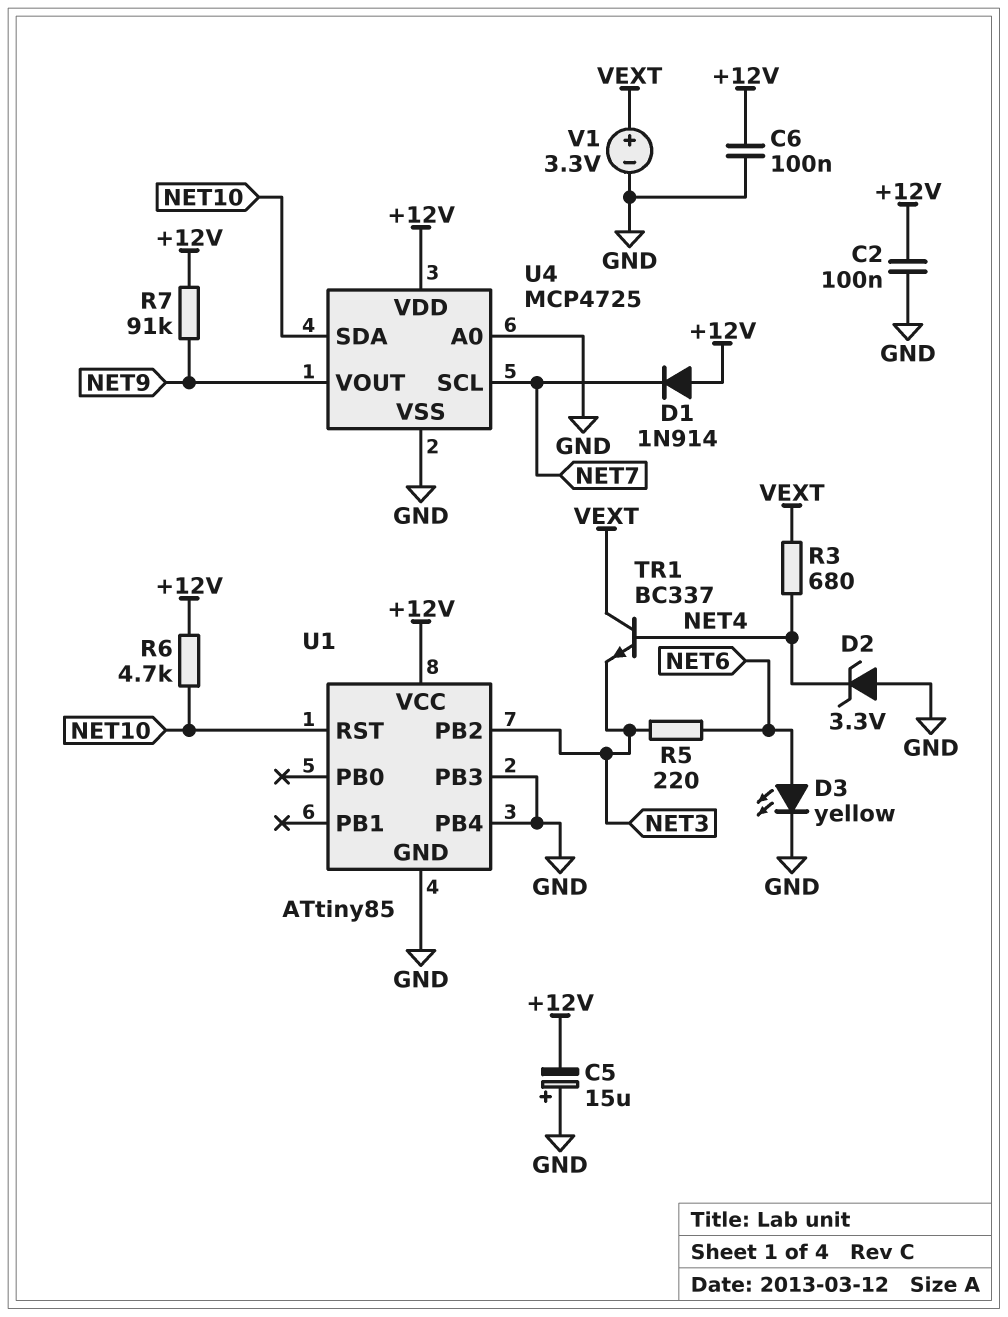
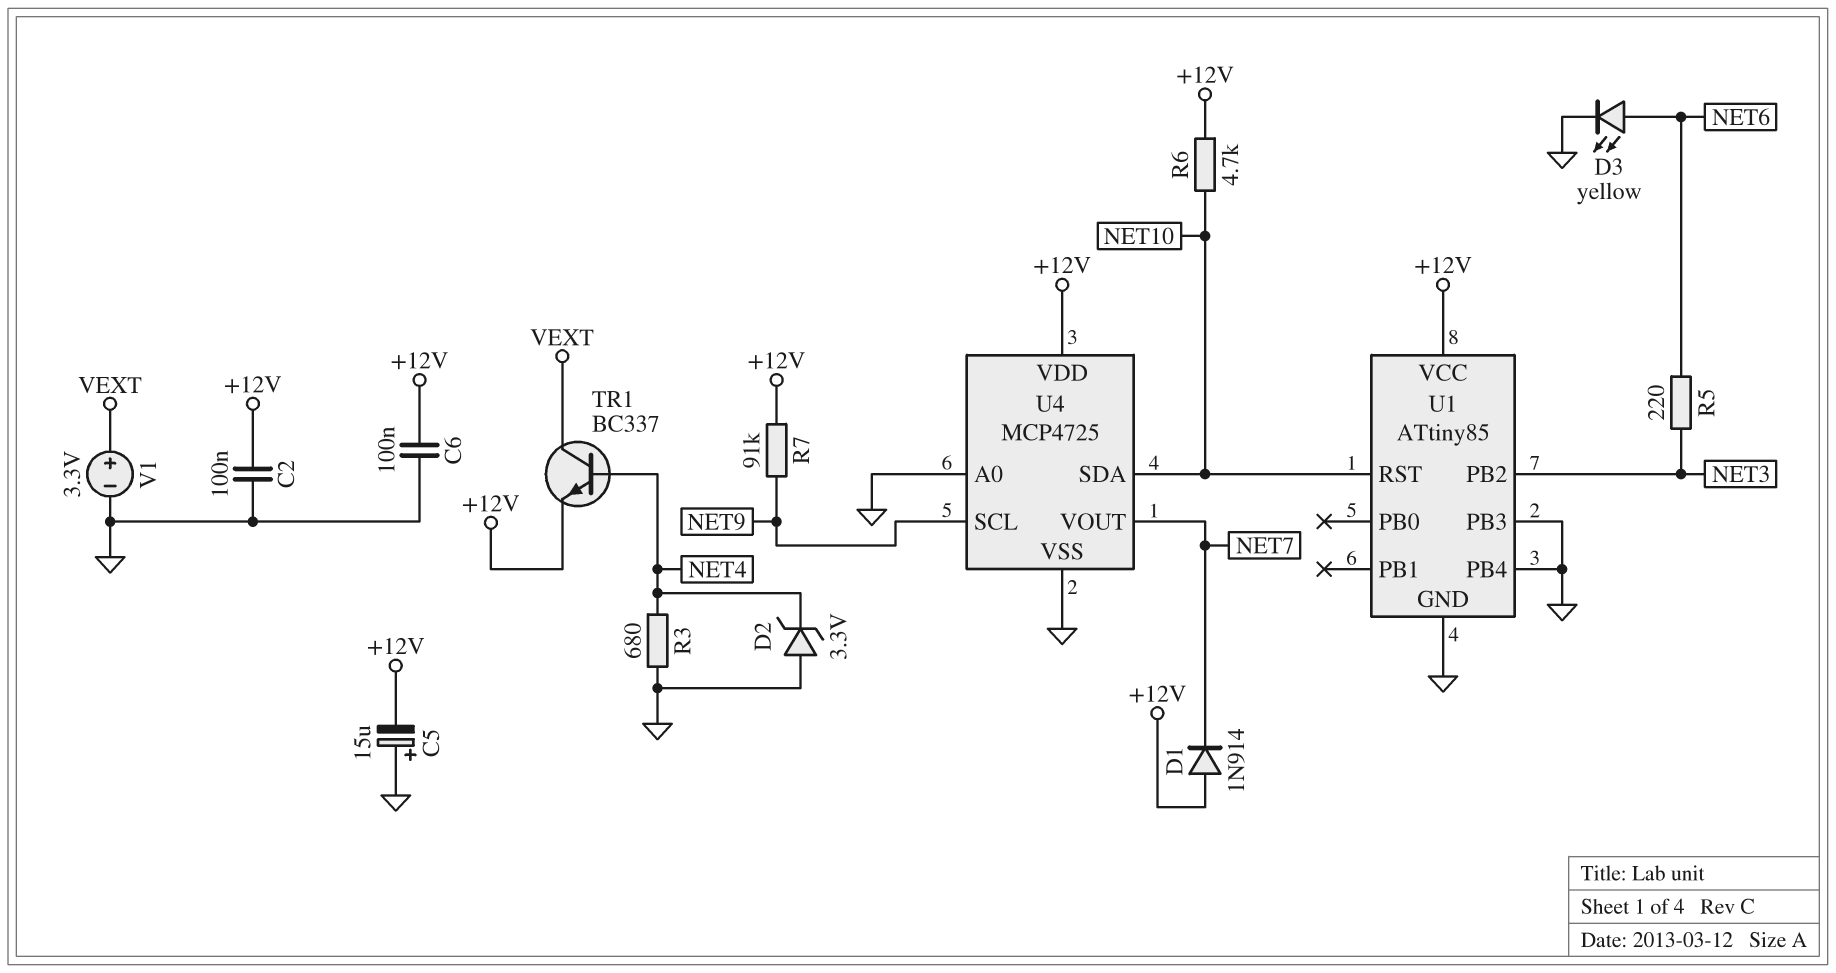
R3: 680 (NET4, VEXT) -> 680 (GND, NET4)
TR1: NPN BC337 (B NET4, C VEXT, E NET3) -> NPN BC337 (B NET4, C VEXT, E +12V)
U4 pin SCL: NET7 -> NET9
U4 pin VOUT: NET9 -> NET7

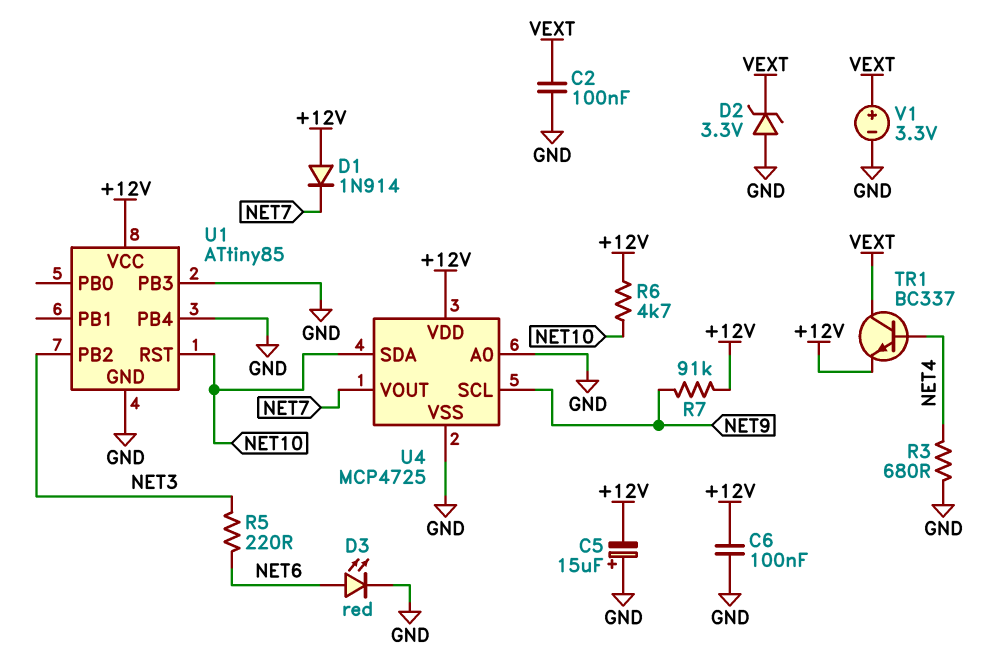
C2: 100nF (+12V, GND) -> 100nF (GND, VEXT)
D2: zener 3.3V (A GND, K NET4) -> zener 3.3V (A GND, K VEXT)
D3: LED yellow (A NET6, K GND) -> LED red (A NET6, K GND)

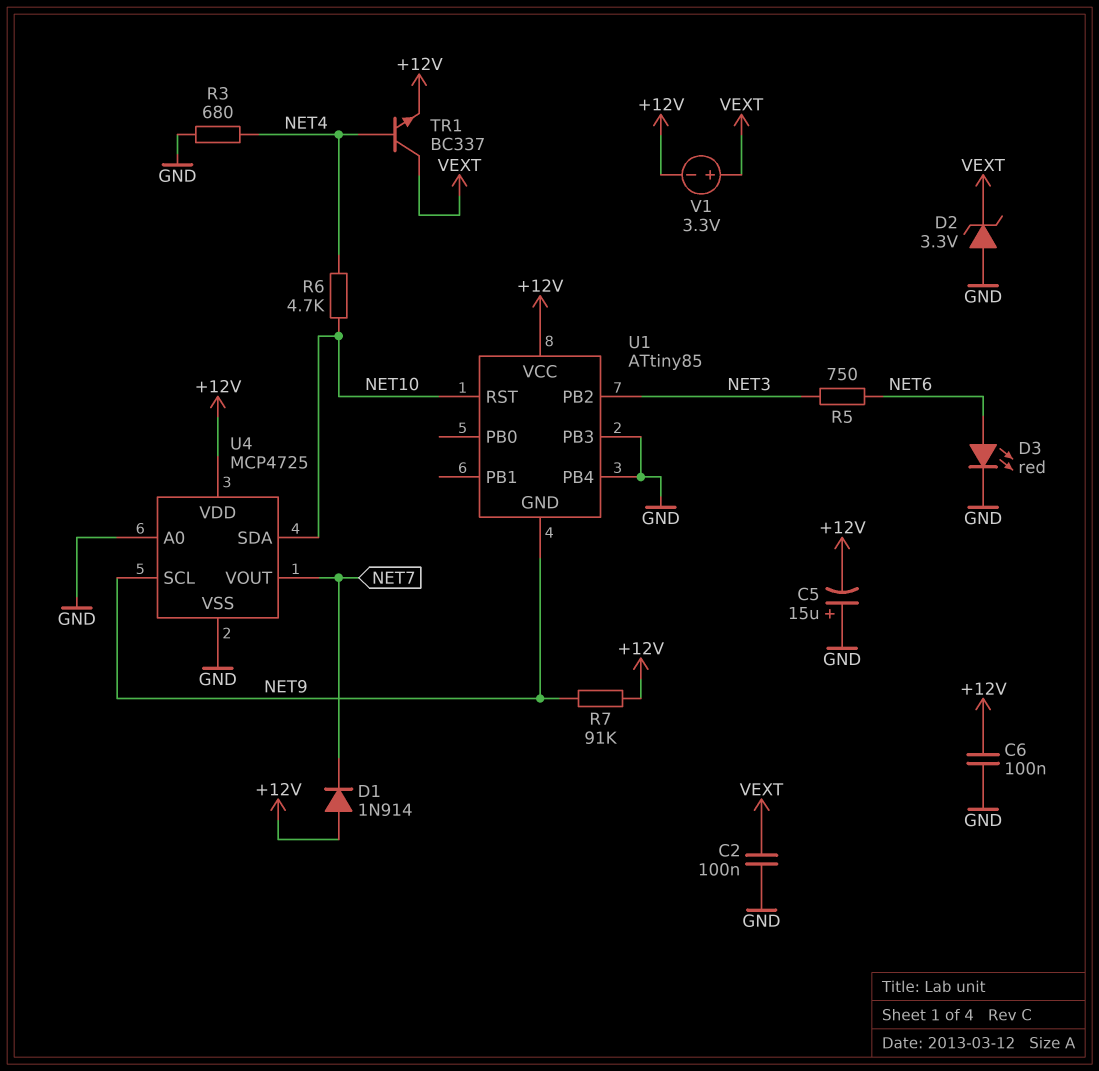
R5: 220 (NET3, NET6) -> 750 (NET3, NET6)
R6: 4.7k (+12V, NET10) -> 4.7k (NET4, NET10)
U1 pin GND: GND -> NET9
V1: 3.3V (plus VEXT, minus GND) -> 3.3V (plus VEXT, minus +12V)

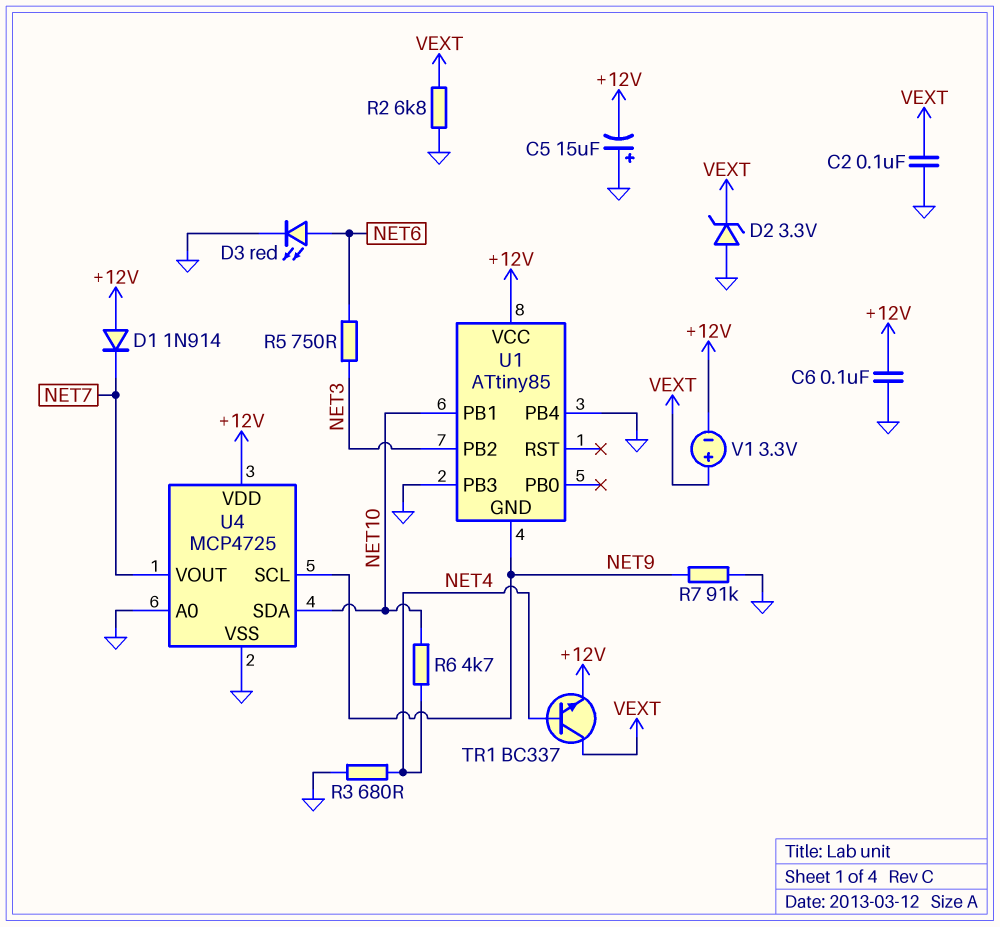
R2: none -> 6.8k (GND, VEXT)
R7: 91k (+12V, NET9) -> 91k (GND, NET9)
U1 pin PB1: none -> NET10
U1 pin RST: NET10 -> none

